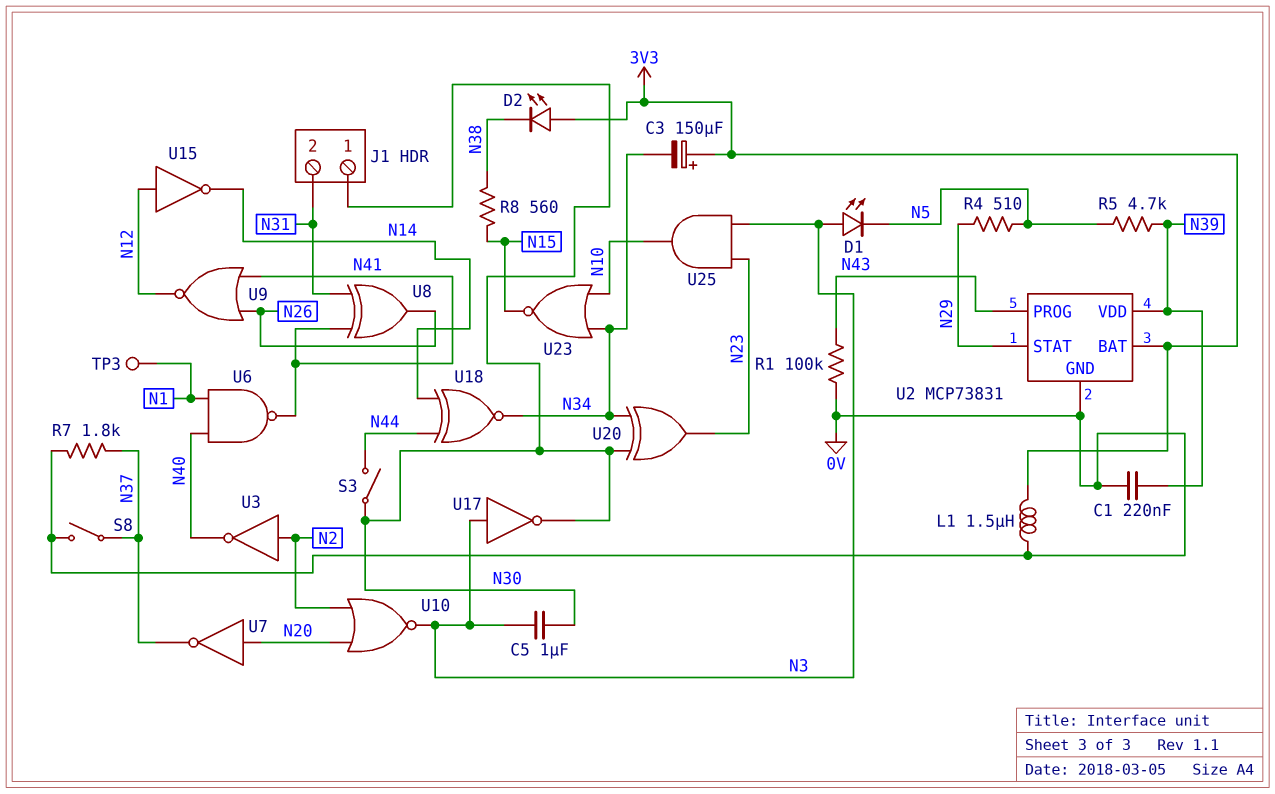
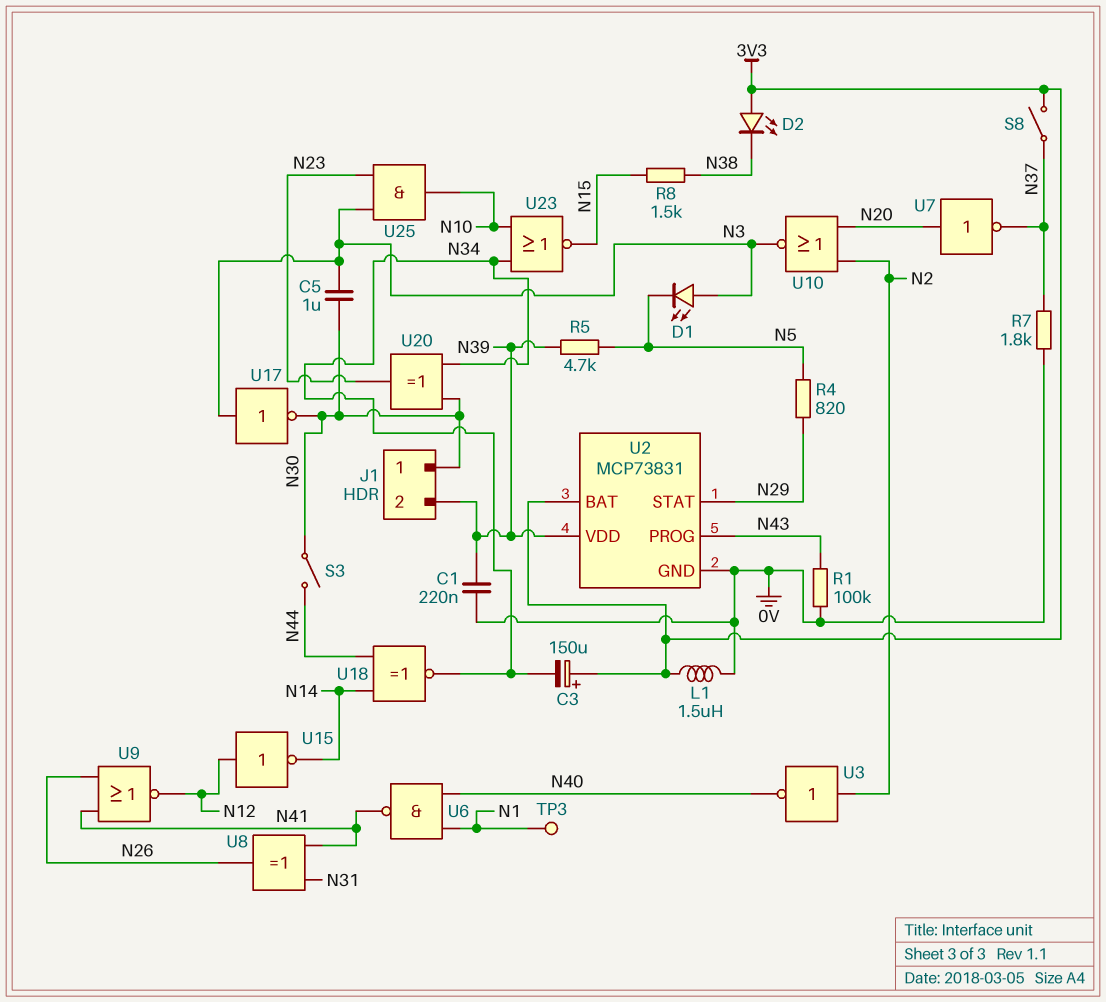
J1 pin 2: N31 -> N39
R4: 510 (N5, N29) -> 820 (N5, N29)
R8: 560 (N15, N38) -> 1.5k (N15, N38)
S8: switch (0V, N37) -> switch (3V3, N37)

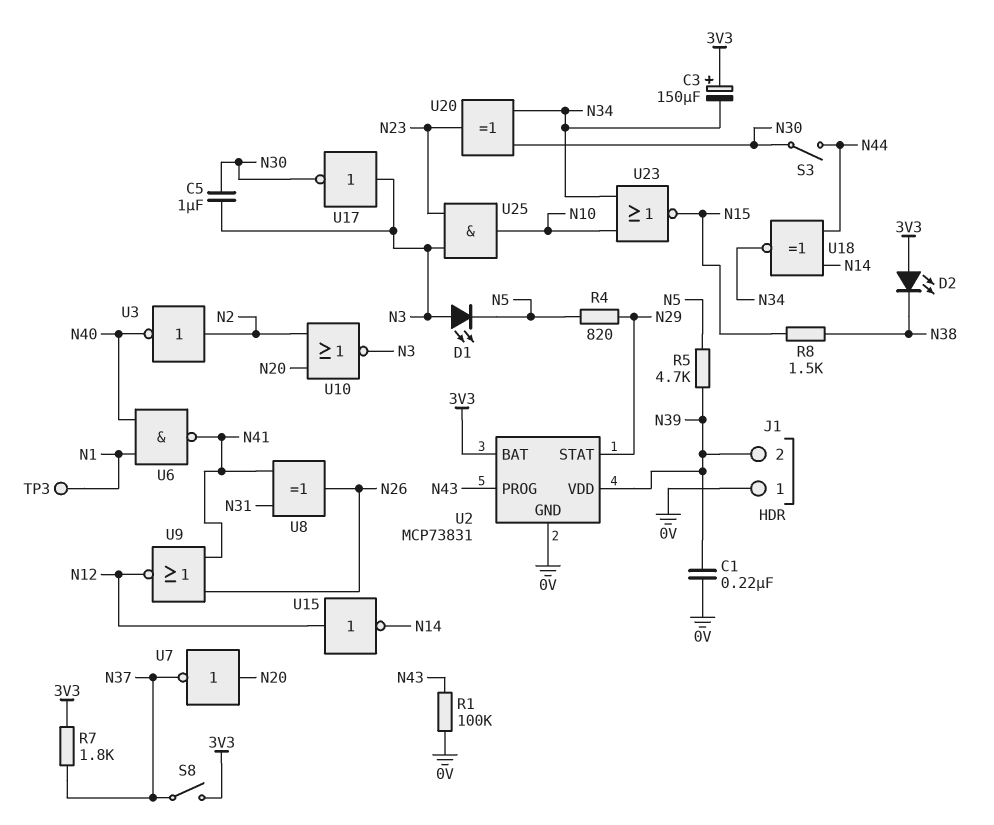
J1 pin 1: N30 -> 0V
L1: 1.5uH (0V, 3V3) -> none
R7: 1.8k (0V, N37) -> 1.8k (3V3, N37)

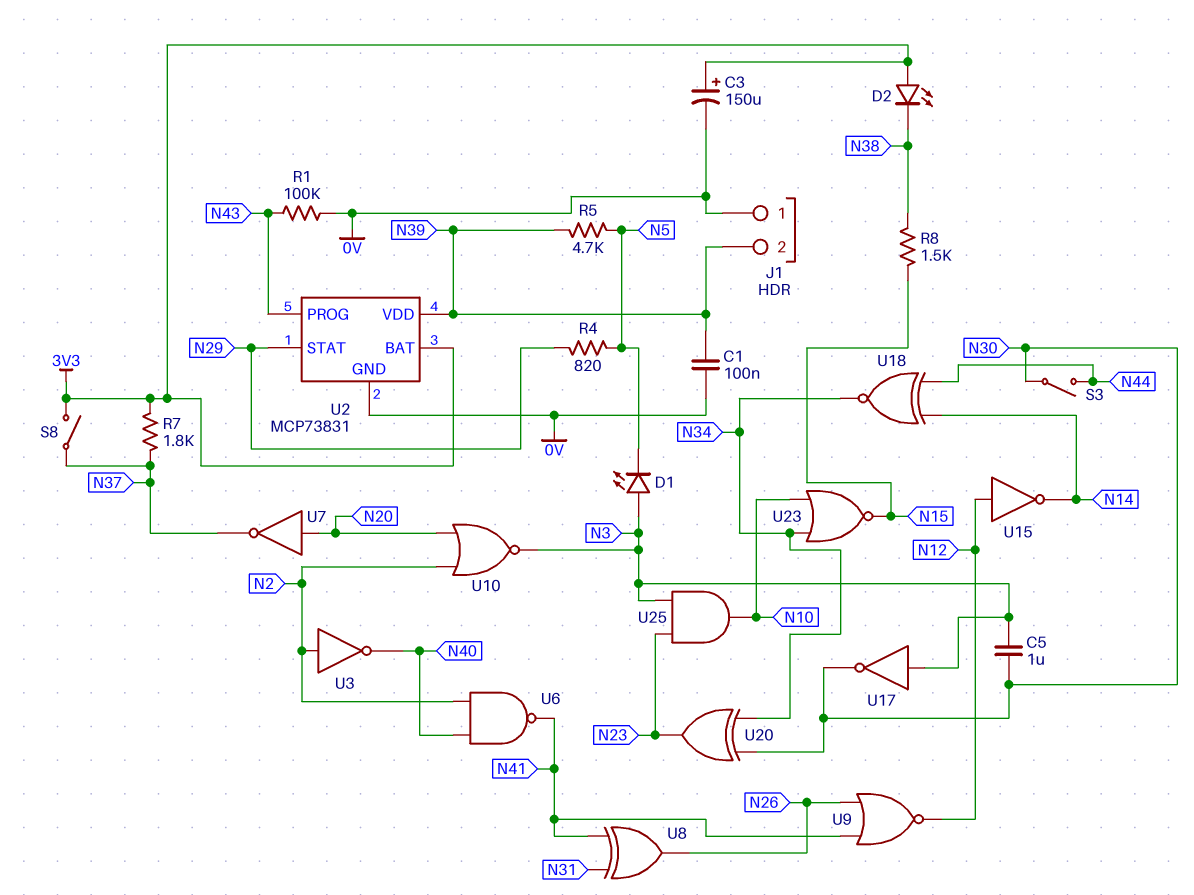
C1: 220nF (0V, N39) -> 100nF (0V, N39)
C3: 150uF (plus 3V3, minus N34) -> 150uF (plus 3V3, minus 0V)
TP3: test point (N1) -> none
U6: NAND (in N1, in N40, out N41) -> NAND (in N2, in N40, out N41)

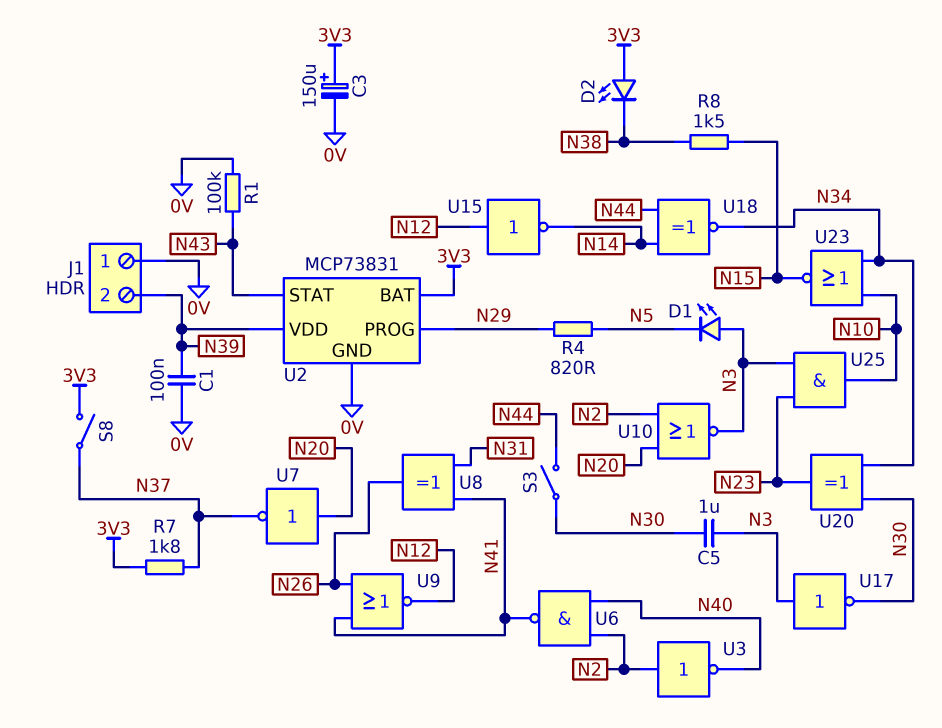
R5: 4.7k (N5, N39) -> none
U2 pin PROG: N43 -> N29
U2 pin STAT: N29 -> N43

